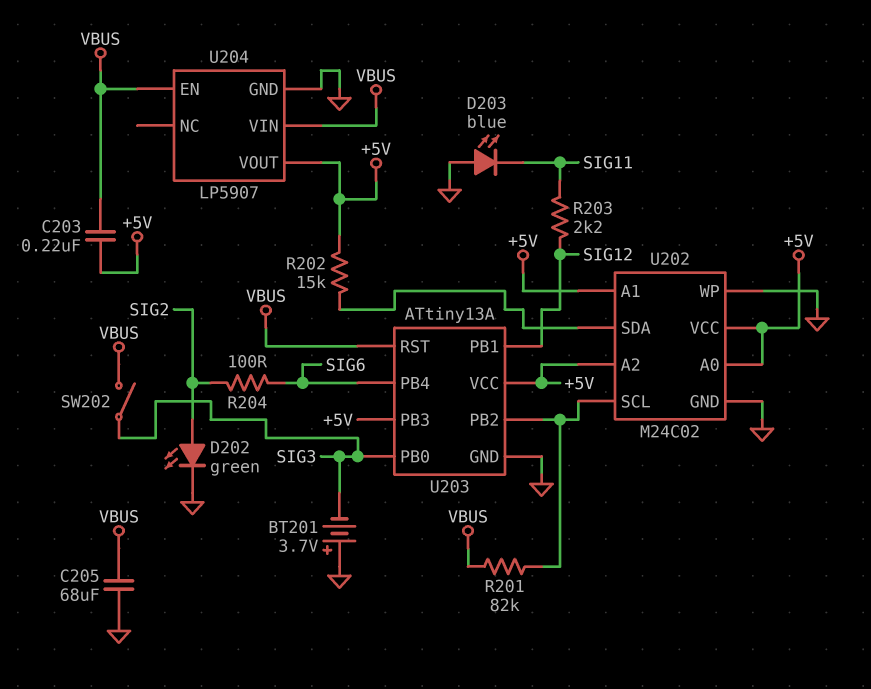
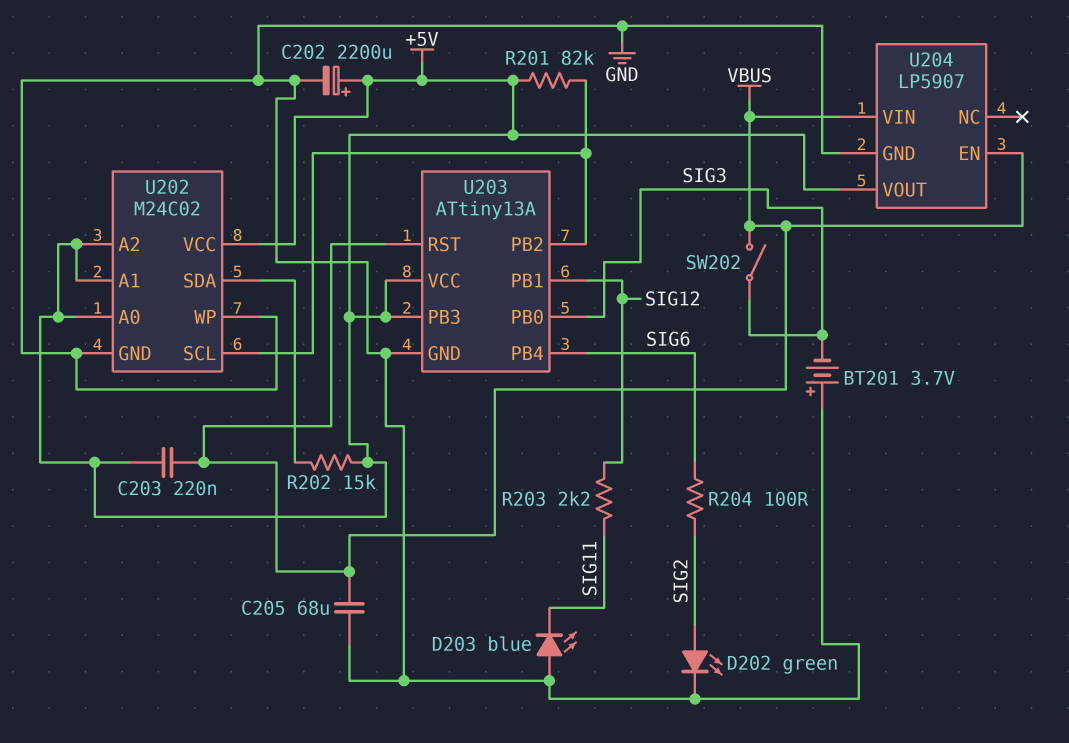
C202: none -> 2200uF (plus +5V, minus GND)
R201: 82k (U202/SCL, VBUS) -> 82k (+5V, U202/SCL)

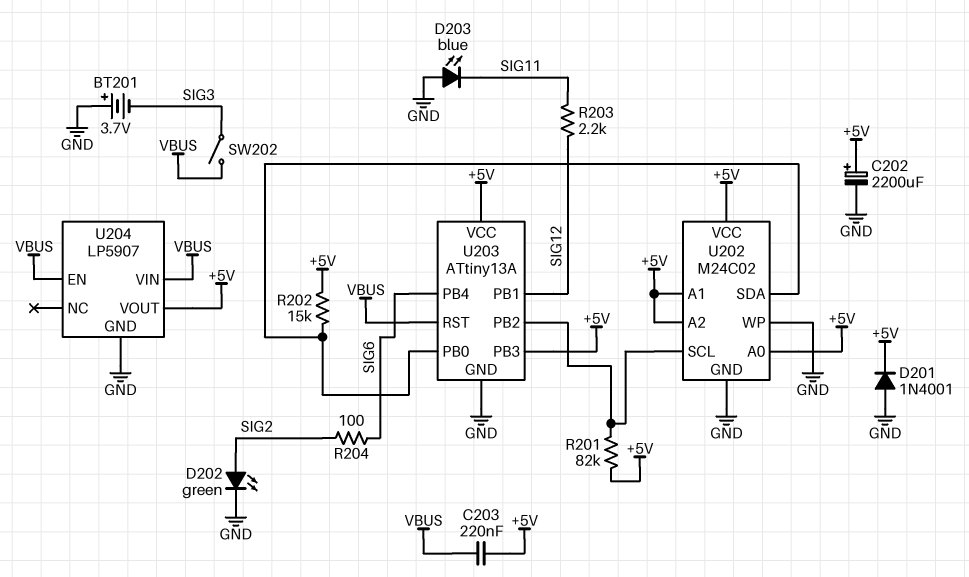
C205: 68uF (GND, VBUS) -> none
D201: none -> diode 1N4001 (A GND, K +5V)
U203 pin PB0: SIG3 -> U202/SDA

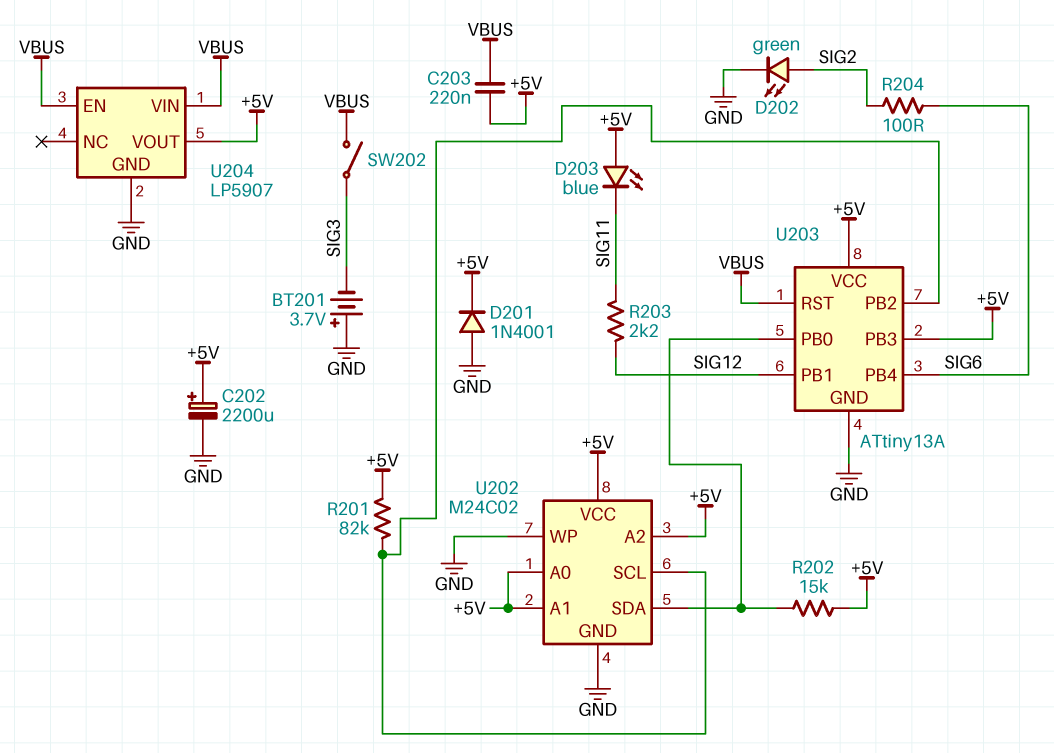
D203: LED blue (A GND, K SIG11) -> LED blue (A +5V, K SIG11)

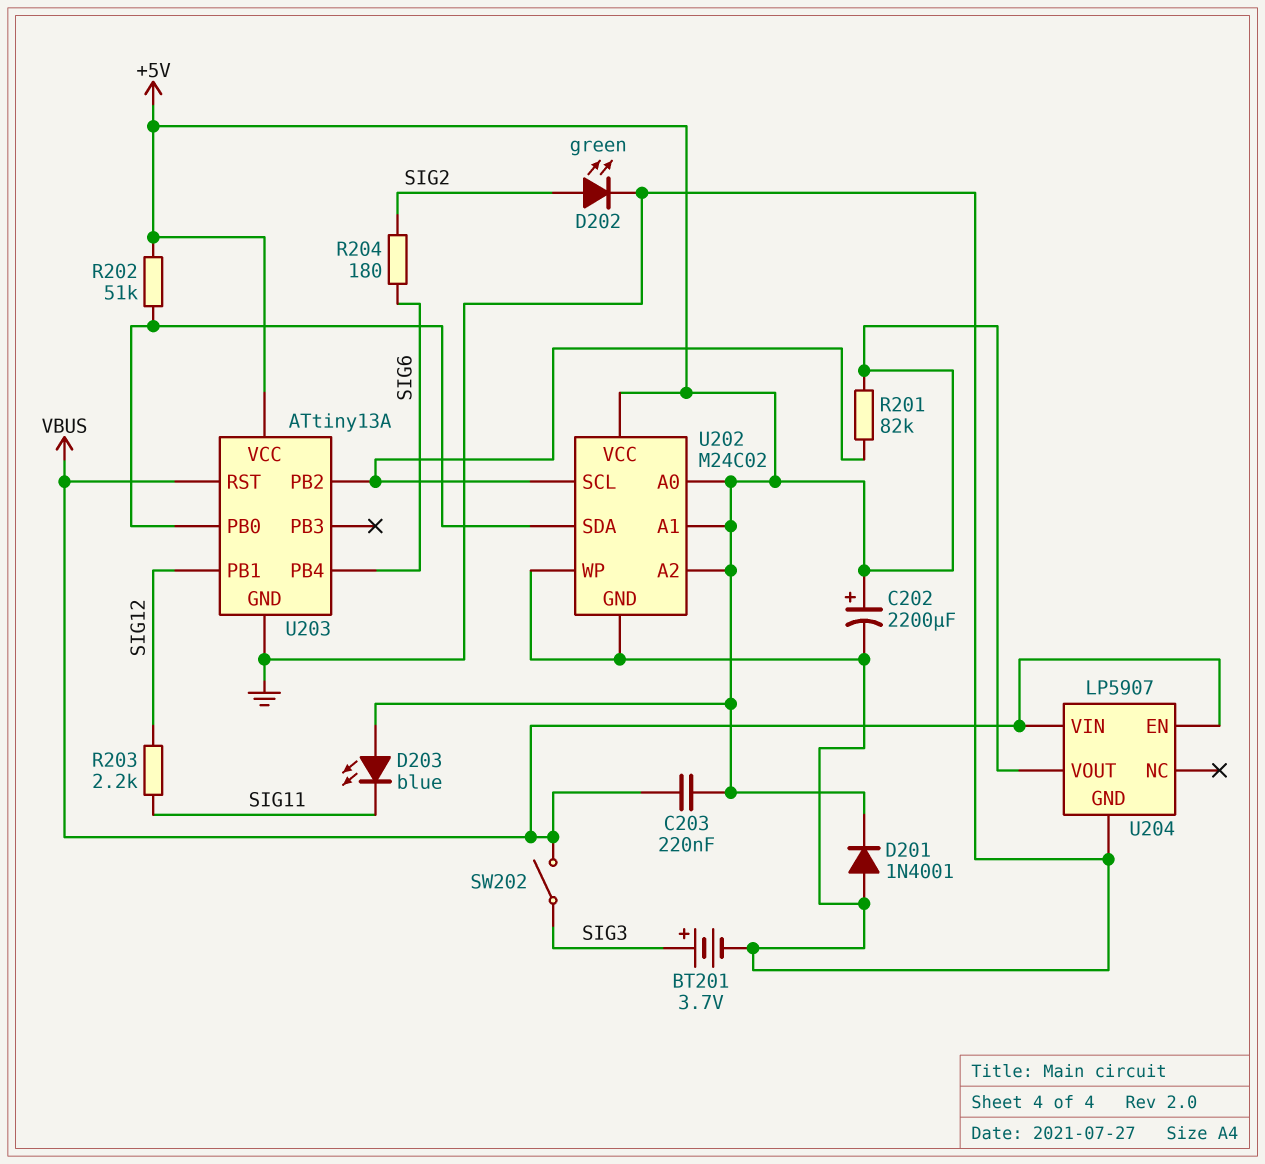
BT201: 3.7V (plus GND, minus SIG3) -> 3.7V (plus SIG3, minus GND)
R202: 15k (+5V, U202/SDA) -> 51k (+5V, U202/SDA)
R204: 100 (SIG2, SIG6) -> 180 (SIG2, SIG6)
U203 pin PB3: +5V -> none

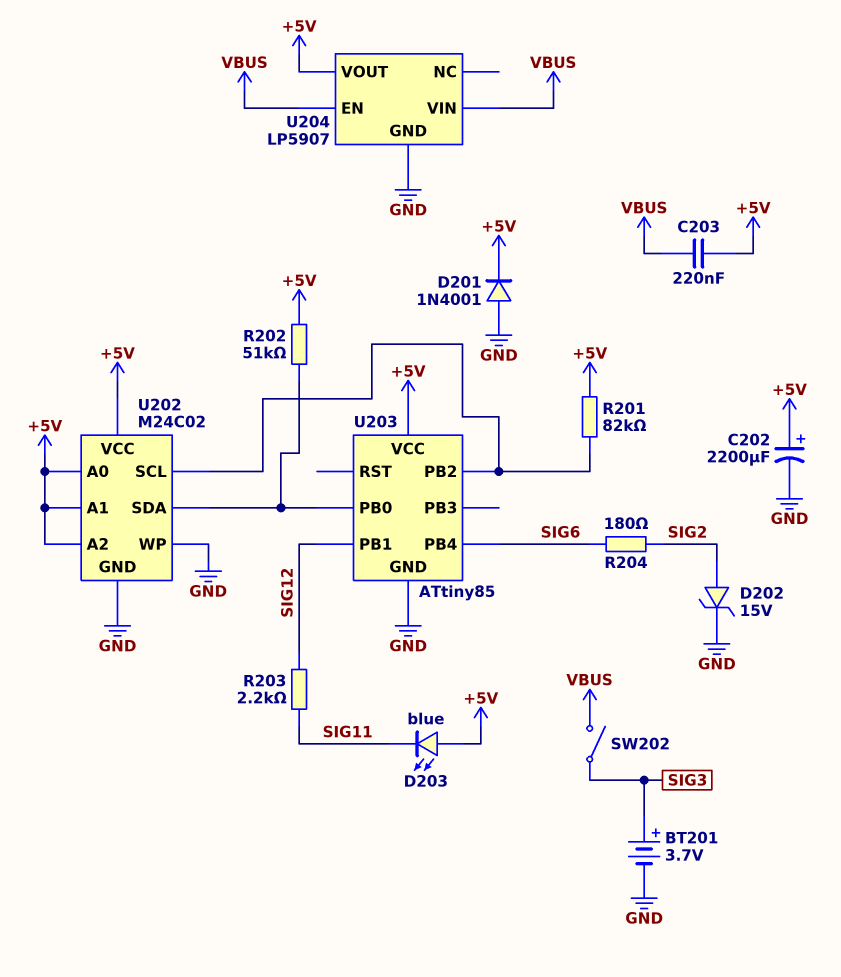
D202: LED green (A SIG2, K GND) -> zener 15V (A SIG2, K GND)
U203: ATtiny13A -> ATtiny85
U203 pin RST: VBUS -> none

